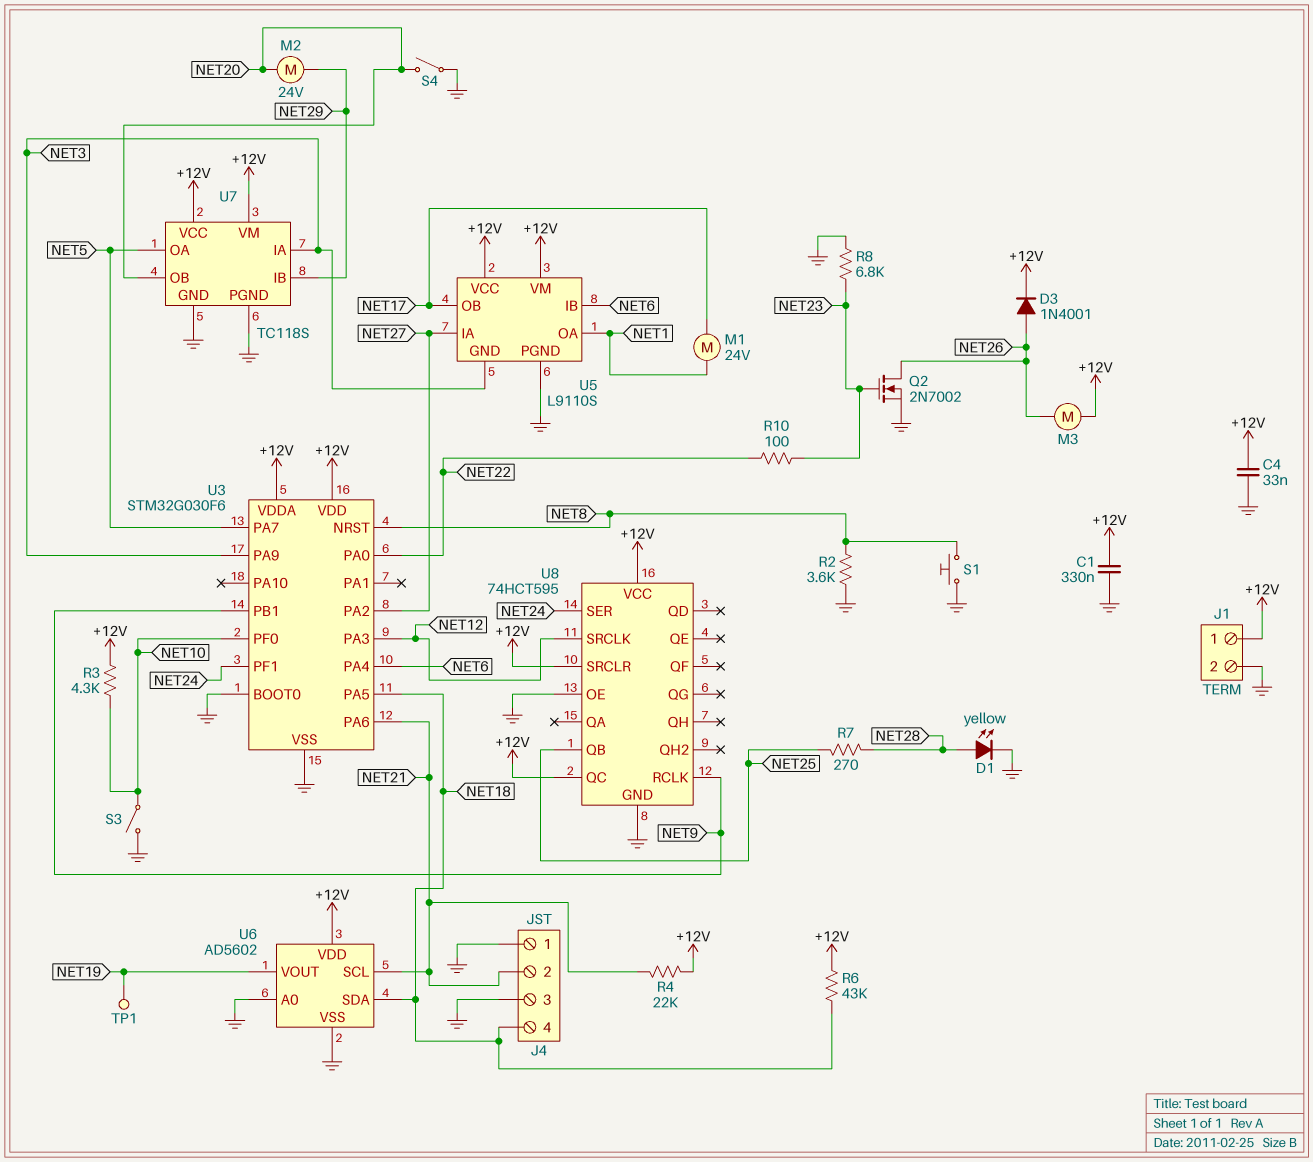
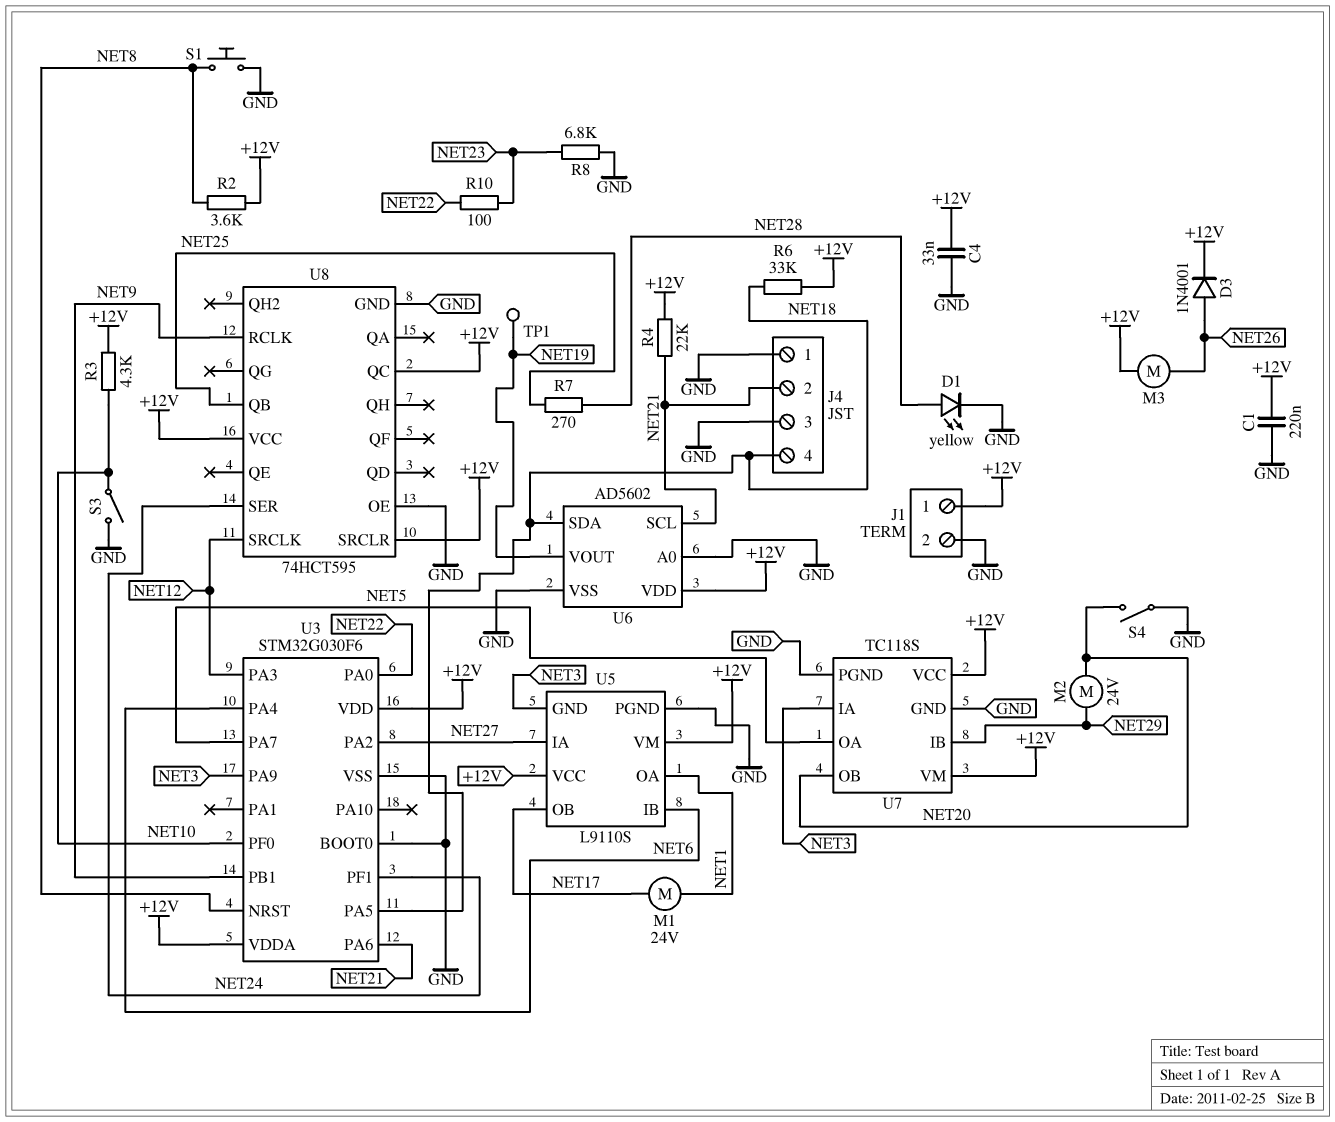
C1: 330nF (+12V, GND) -> 220nF (+12V, GND)
Q2: NMOS 2N7002 (G NET23, D NET26, S GND) -> none
R2: 3.6k (GND, NET8) -> 3.6k (+12V, NET8)
R6: 43k (+12V, NET18) -> 33k (+12V, NET18)

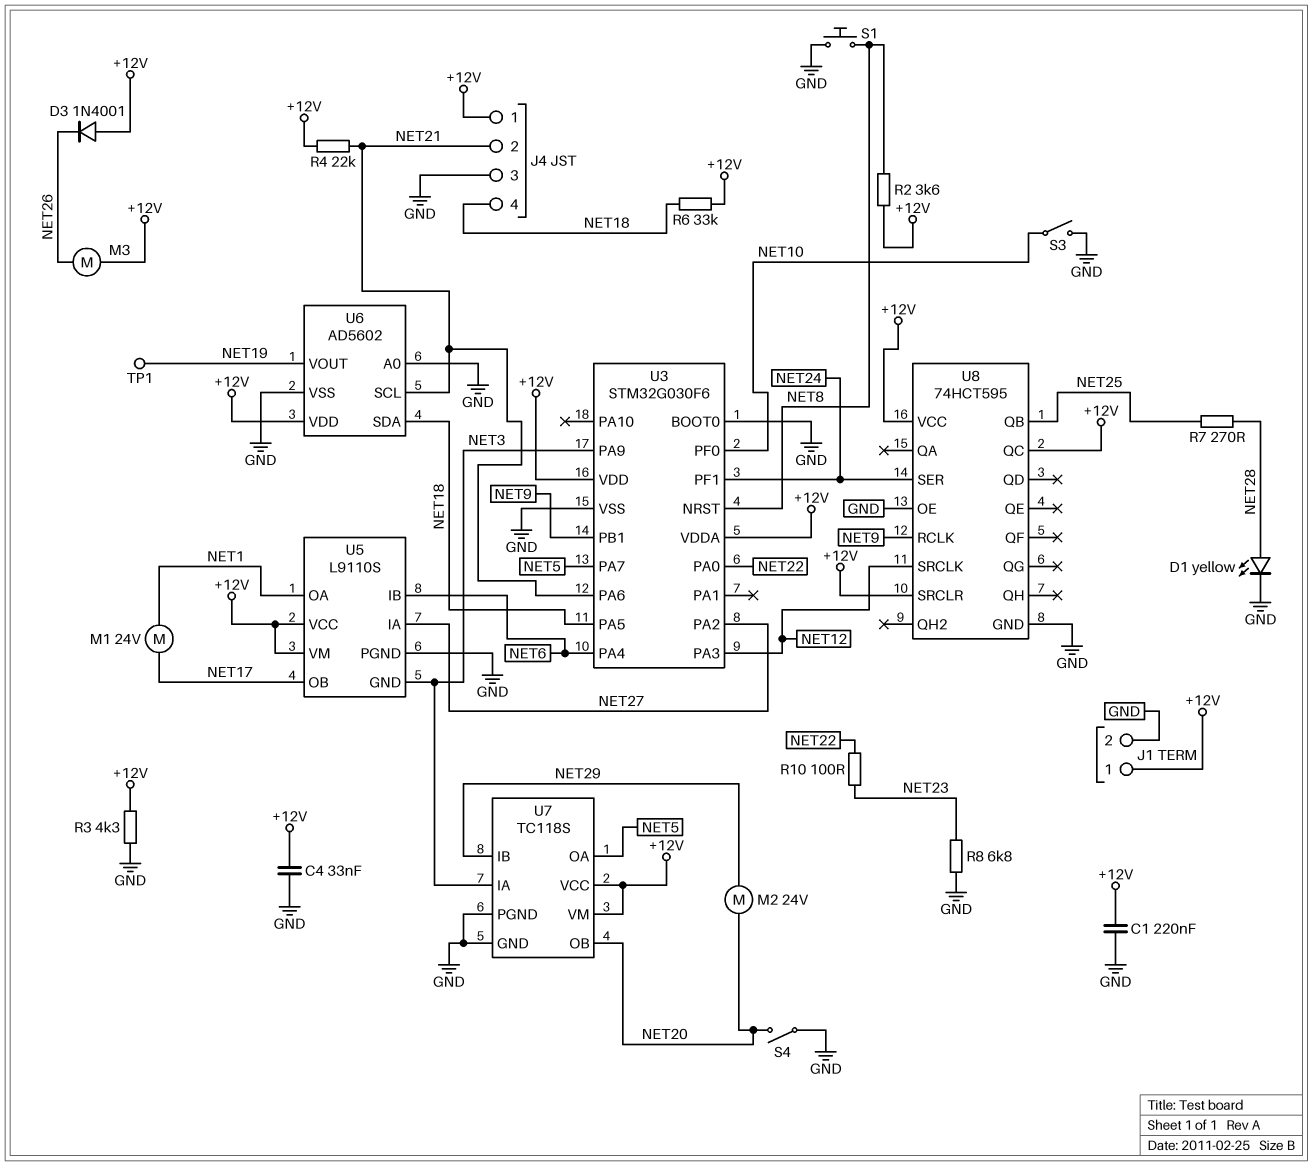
D3: diode 1N4001 (A NET26, K +12V) -> diode 1N4001 (A +12V, K NET26)
J4 pin 1: GND -> +12V
R3: 4.3k (+12V, NET10) -> 4.3k (+12V, GND)

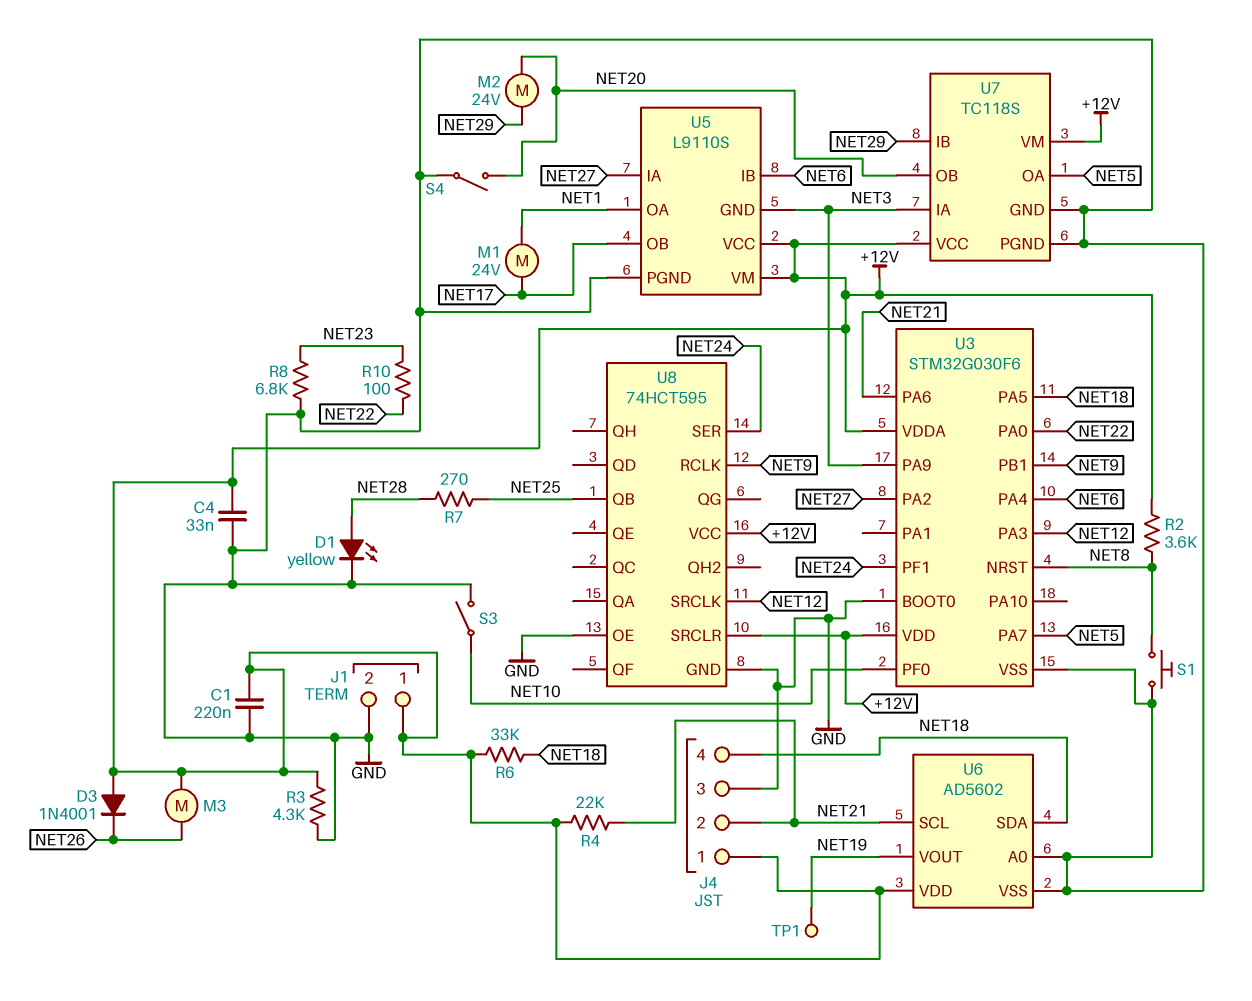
U8 pin QC: +12V -> none

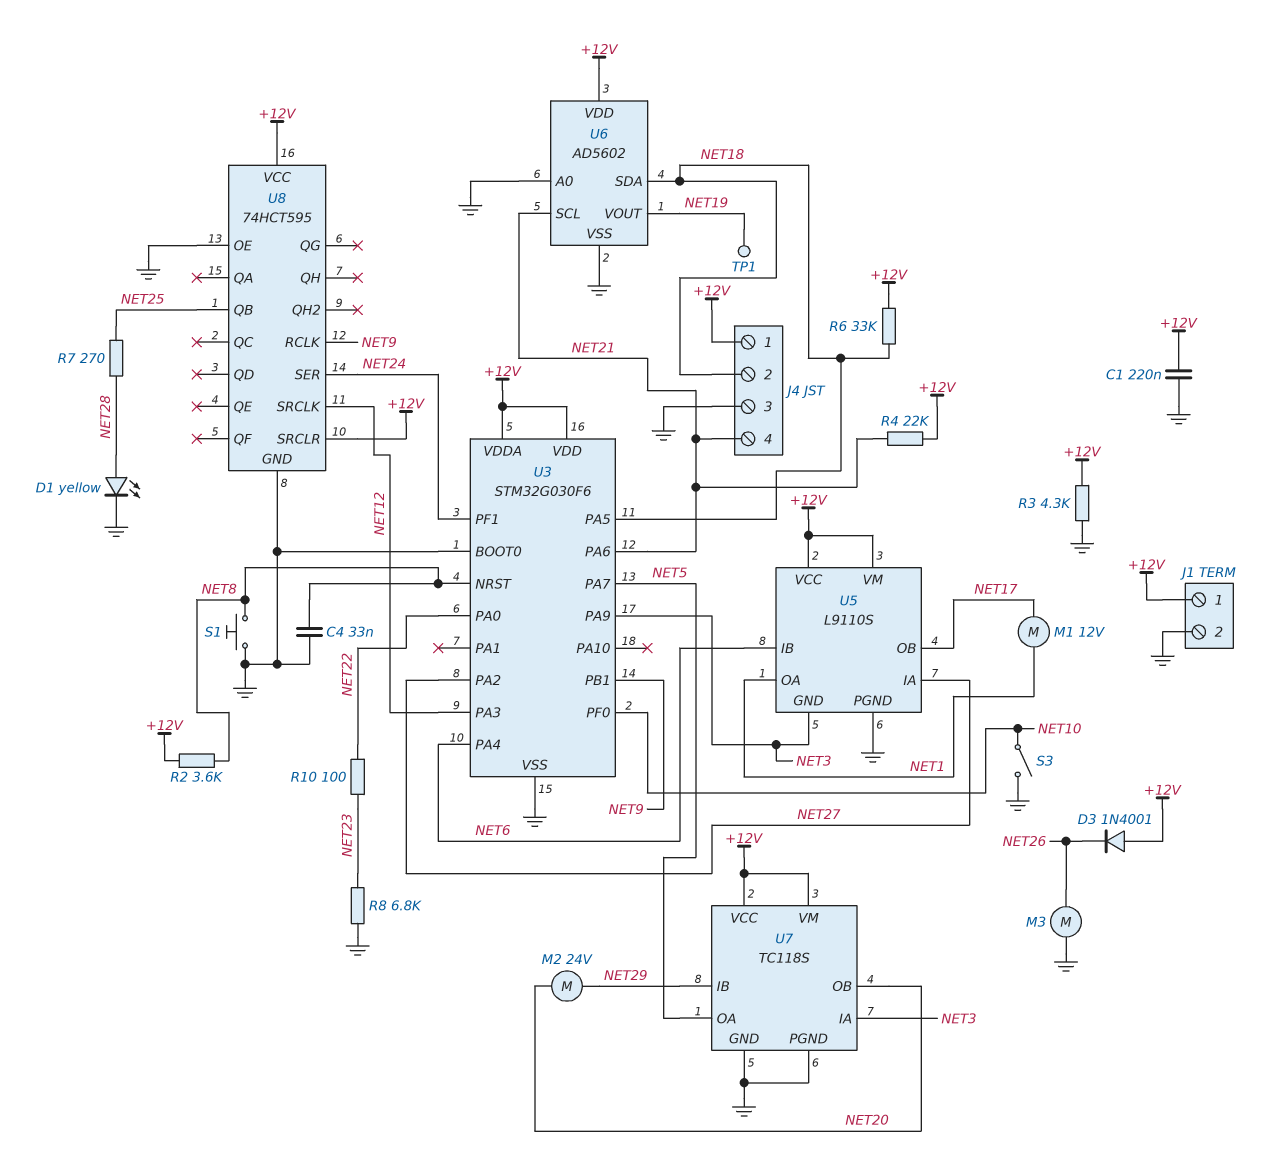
C4: 33nF (+12V, GND) -> 33nF (GND, NET8)
J4 pin 2: NET21 -> NET18
J4 pin 4: NET18 -> NET21
M1: motor 24V (NET1, NET17) -> motor 12V (NET1, NET17)
M3: motor (+12V, NET26) -> motor (GND, NET26)
S4: switch (GND, NET20) -> none

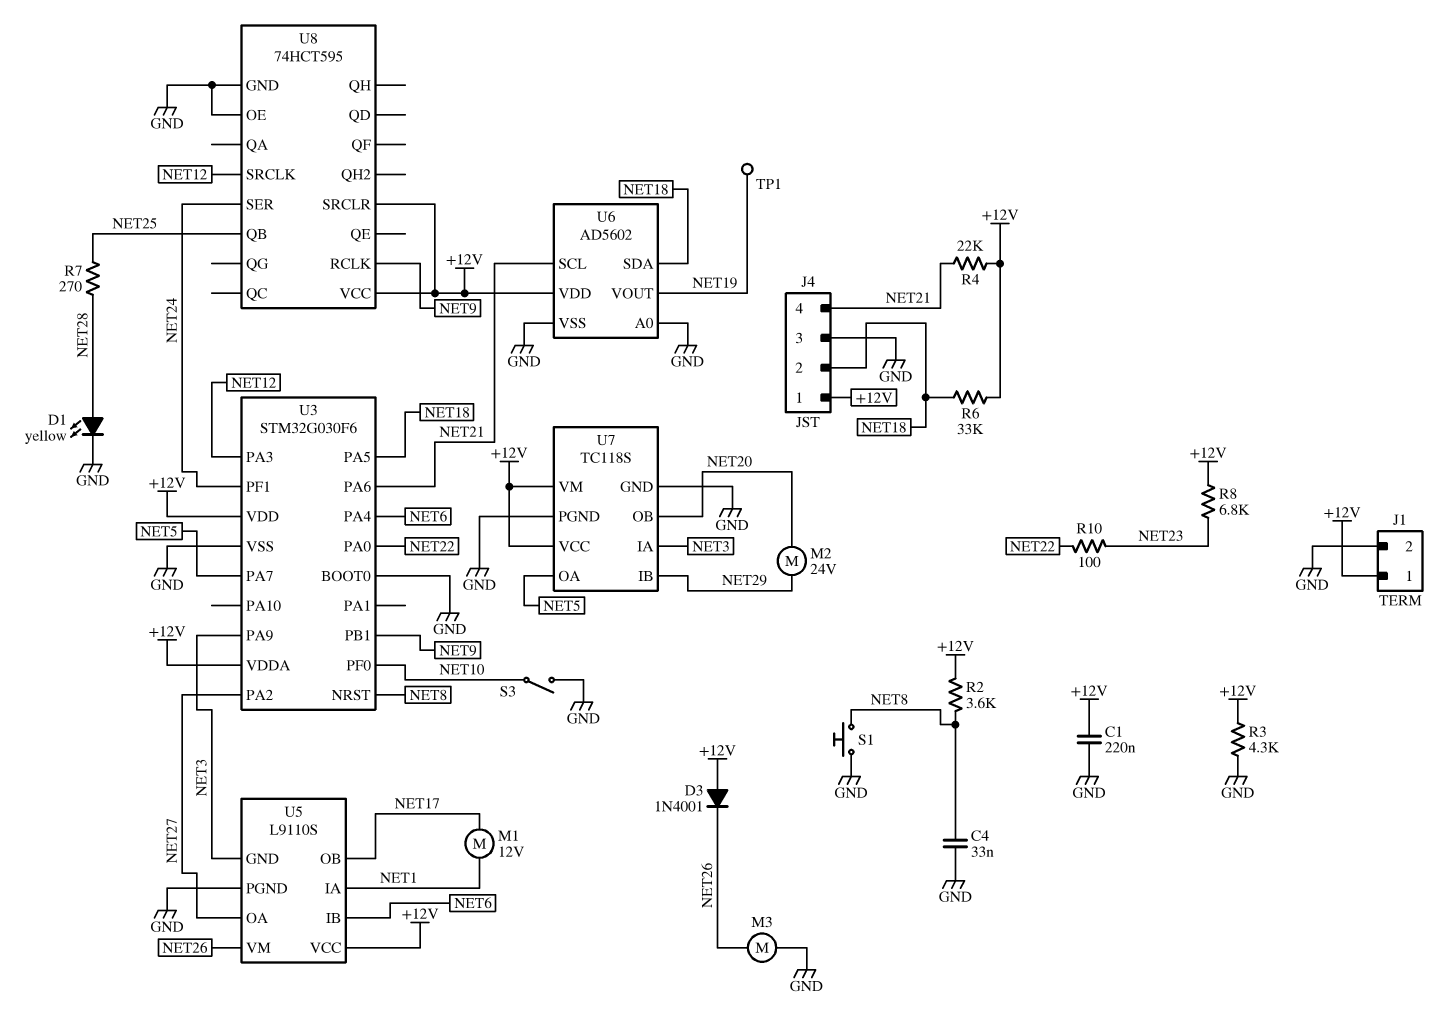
R8: 6.8k (GND, NET23) -> 6.8k (+12V, NET23)
U5 pin IA: NET27 -> NET1
U5 pin OA: NET1 -> NET27
U5 pin VM: +12V -> NET26

